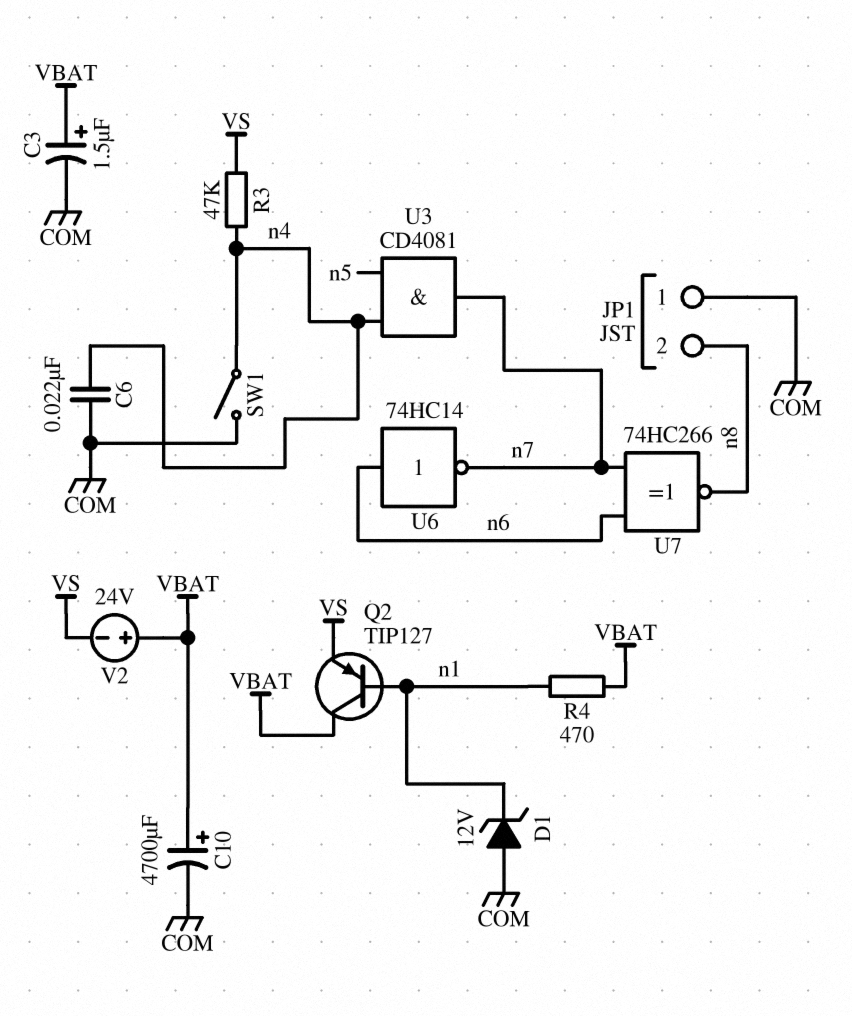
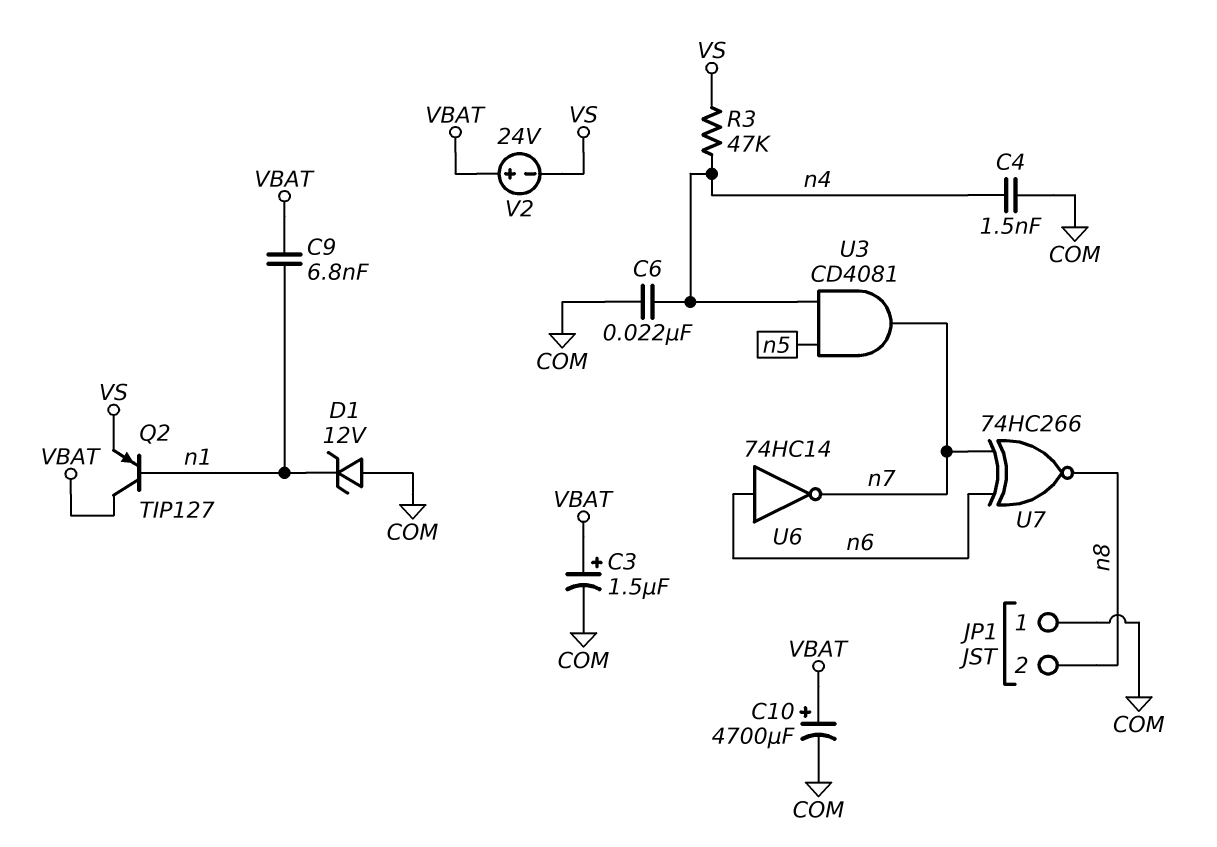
C4: none -> 1.5nF (COM, n4)
C9: none -> 6.8nF (VBAT, n1)
R4: 470 (VBAT, n1) -> none
SW1: switch (COM, n4) -> none

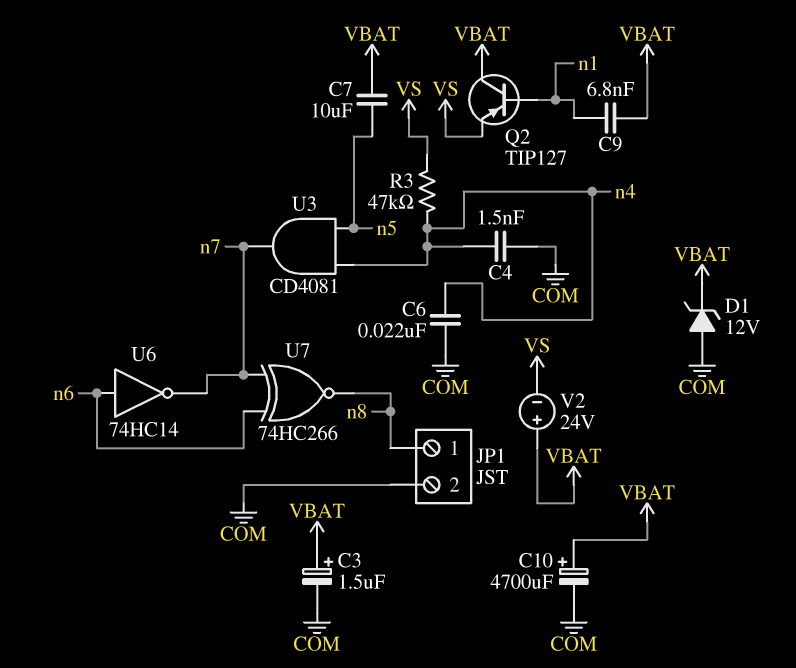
C7: none -> 10uF (VBAT, n5)
D1: zener 12V (A COM, K n1) -> zener 12V (A COM, K VBAT)
JP1 pin 1: COM -> n8
JP1 pin 2: n8 -> COM

